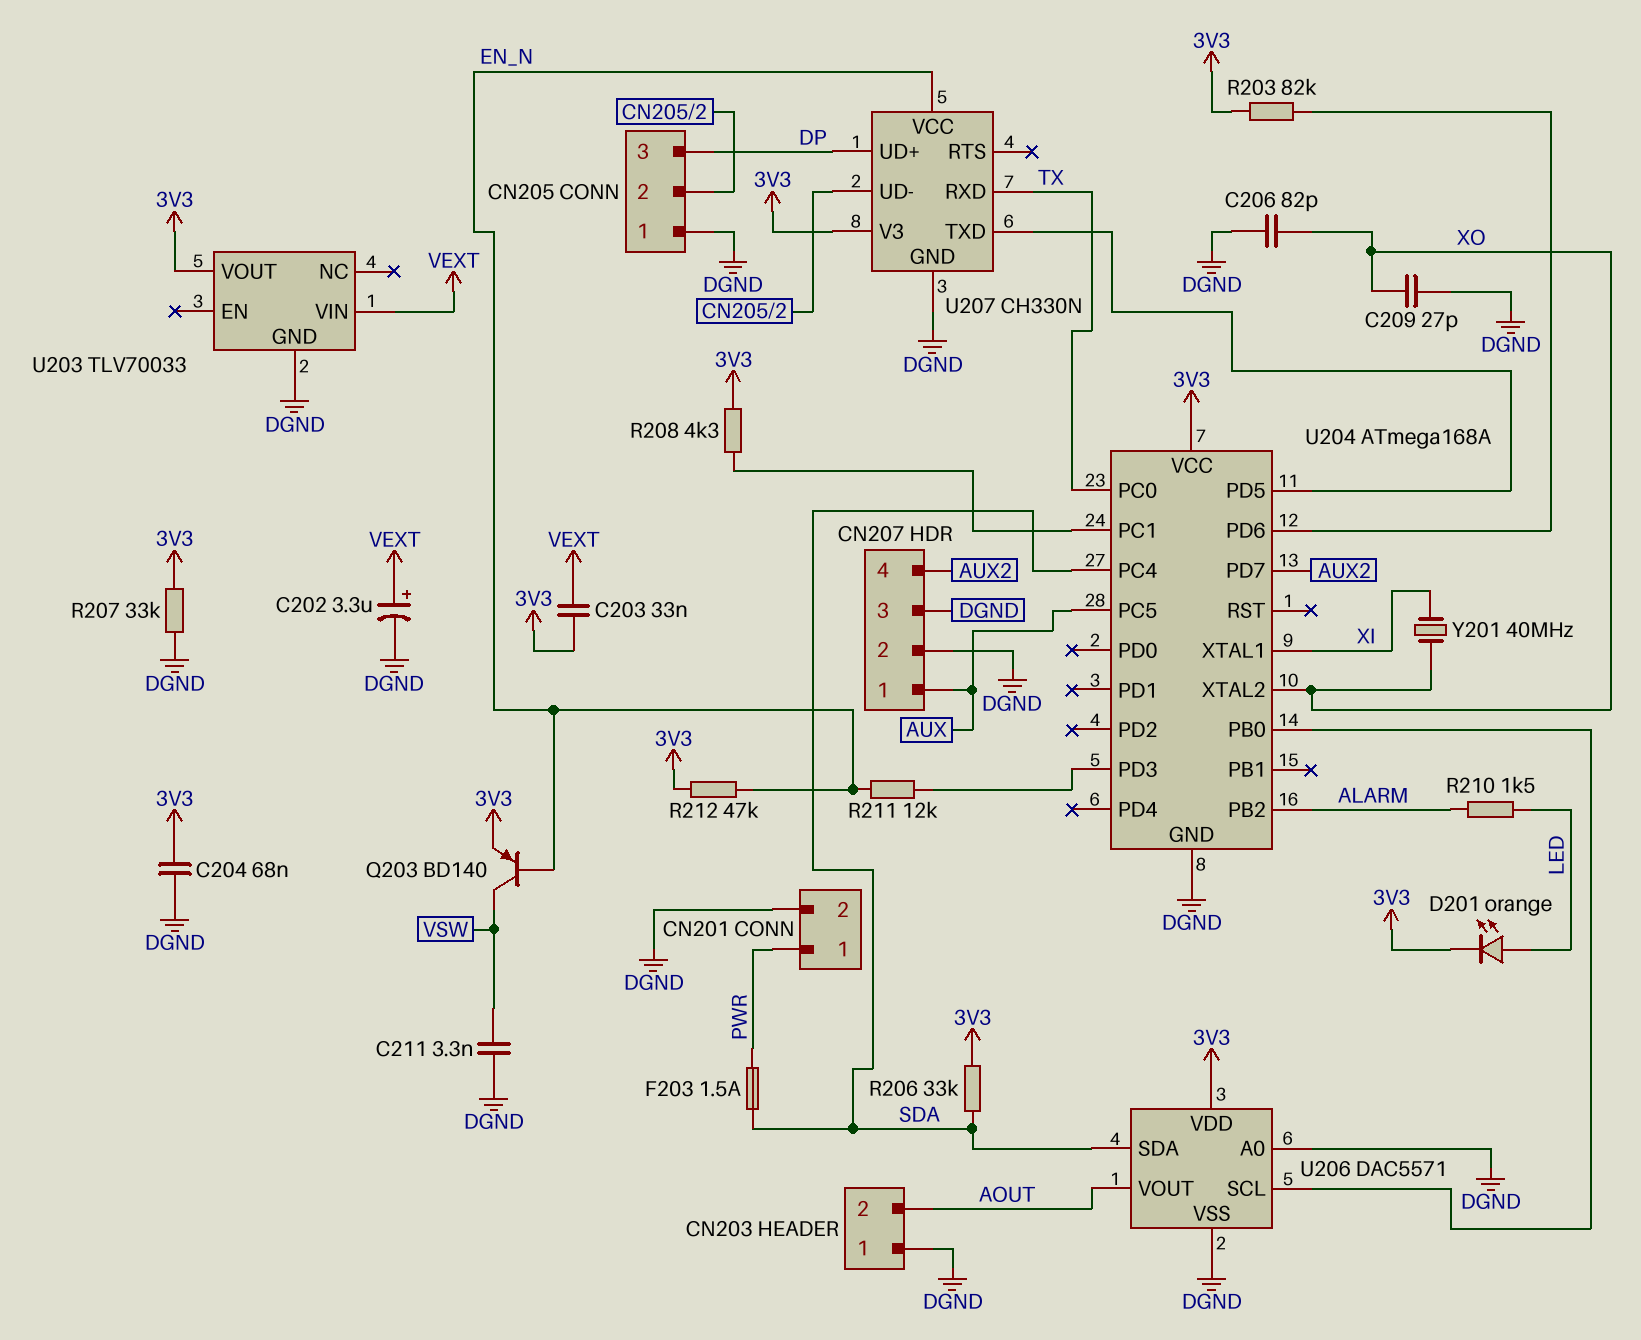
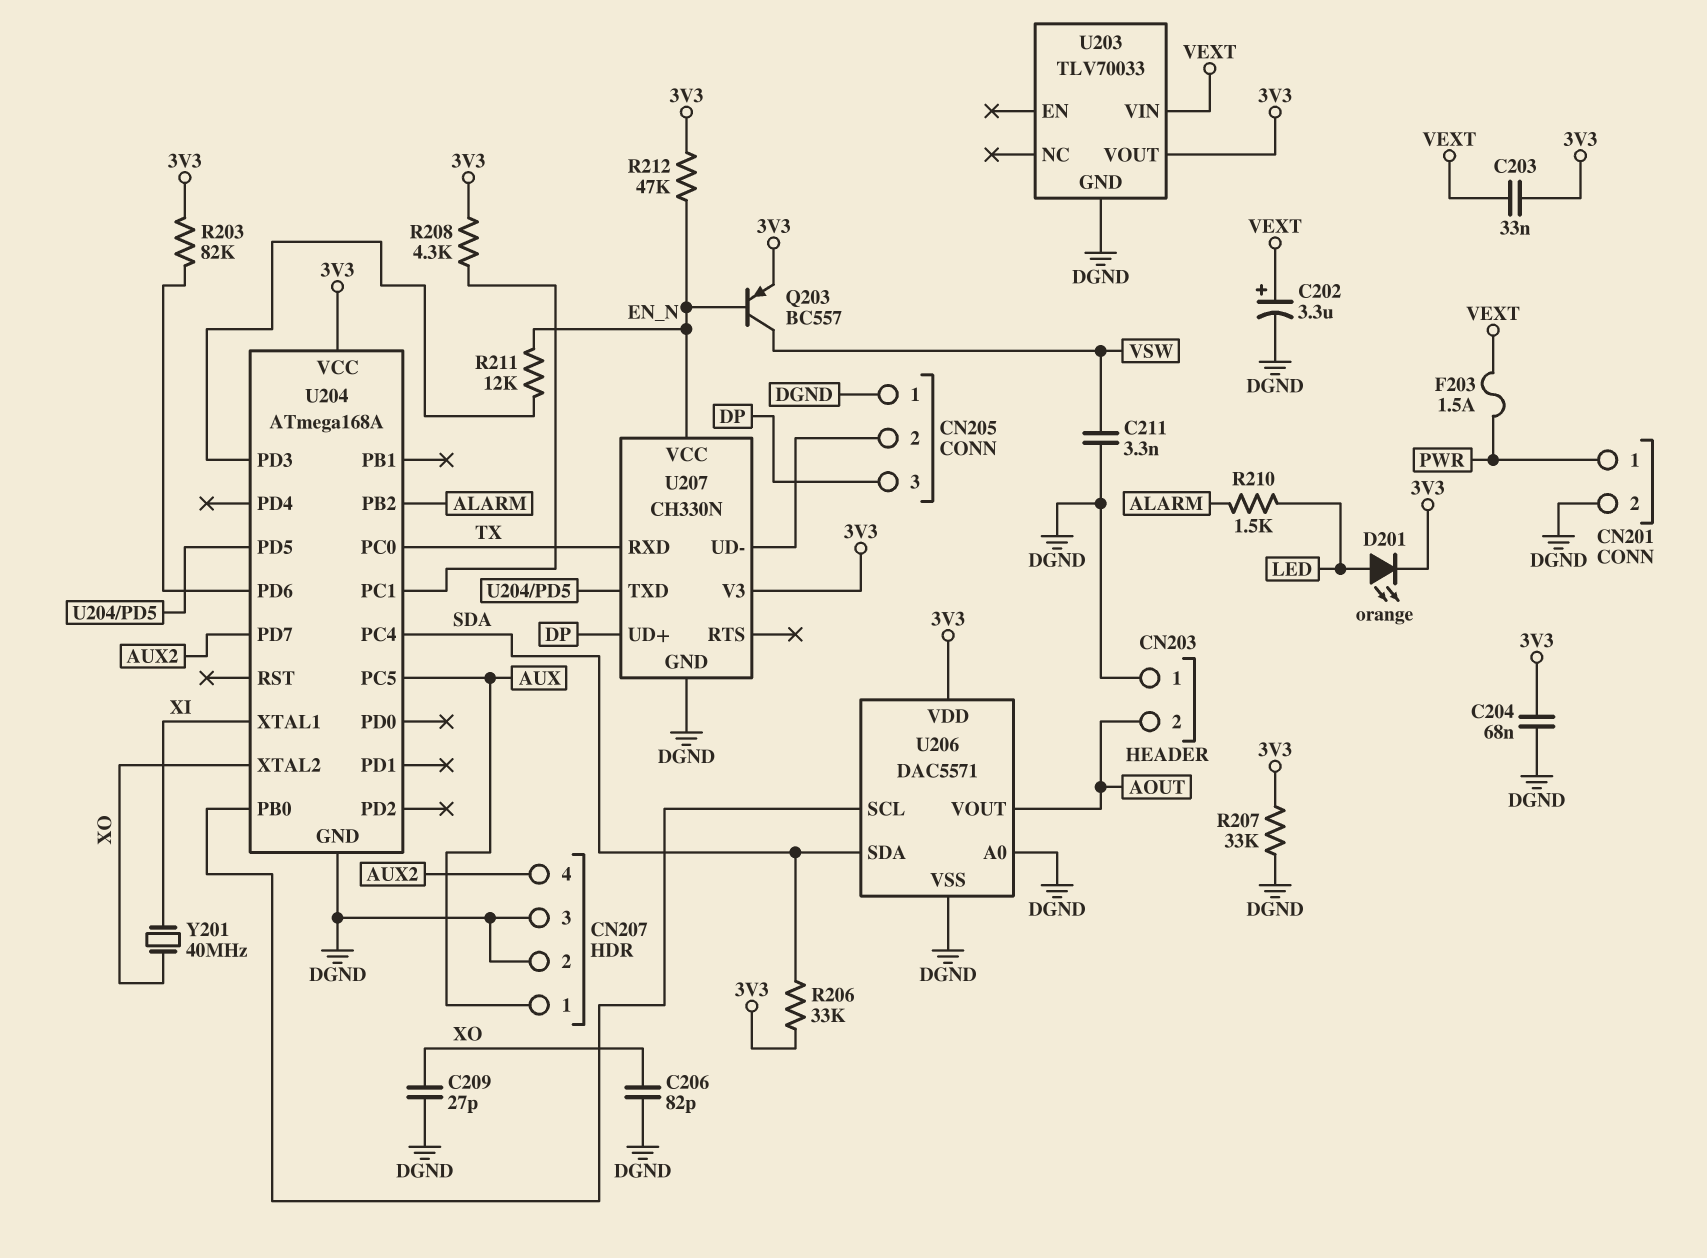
F203: 1.5A (PWR, SDA) -> 1.5A (PWR, VEXT)
Q203: PNP BD140 (B EN_N, C VSW, E 3V3) -> PNP BC557 (B EN_N, C VSW, E 3V3)

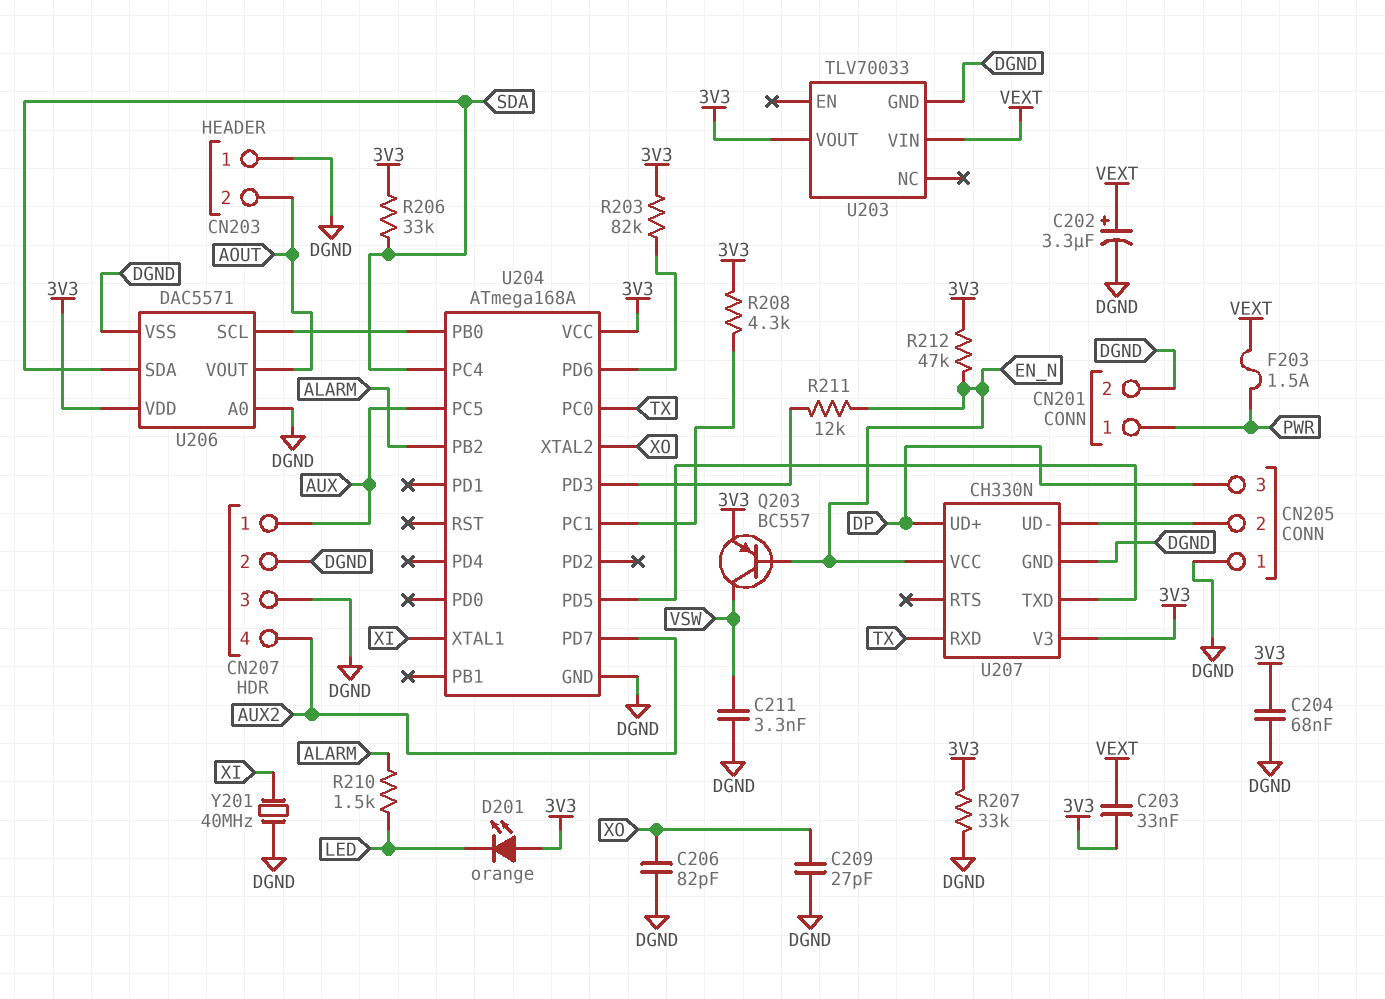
D201: LED orange (A LED, K 3V3) -> LED orange (A 3V3, K LED)
Y201: 40MHz (XI, XO) -> 40MHz (DGND, XI)

